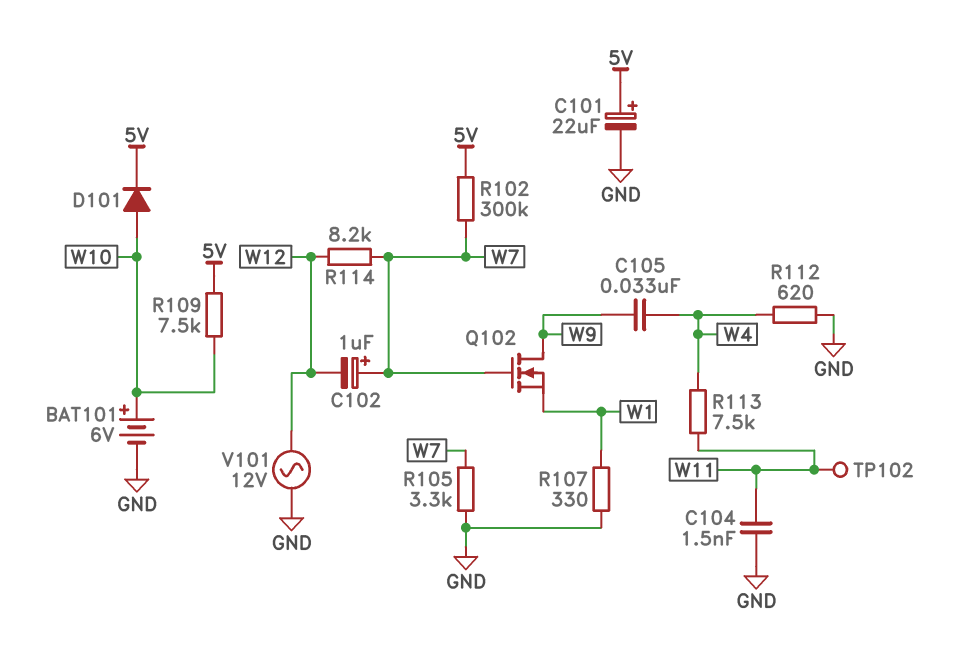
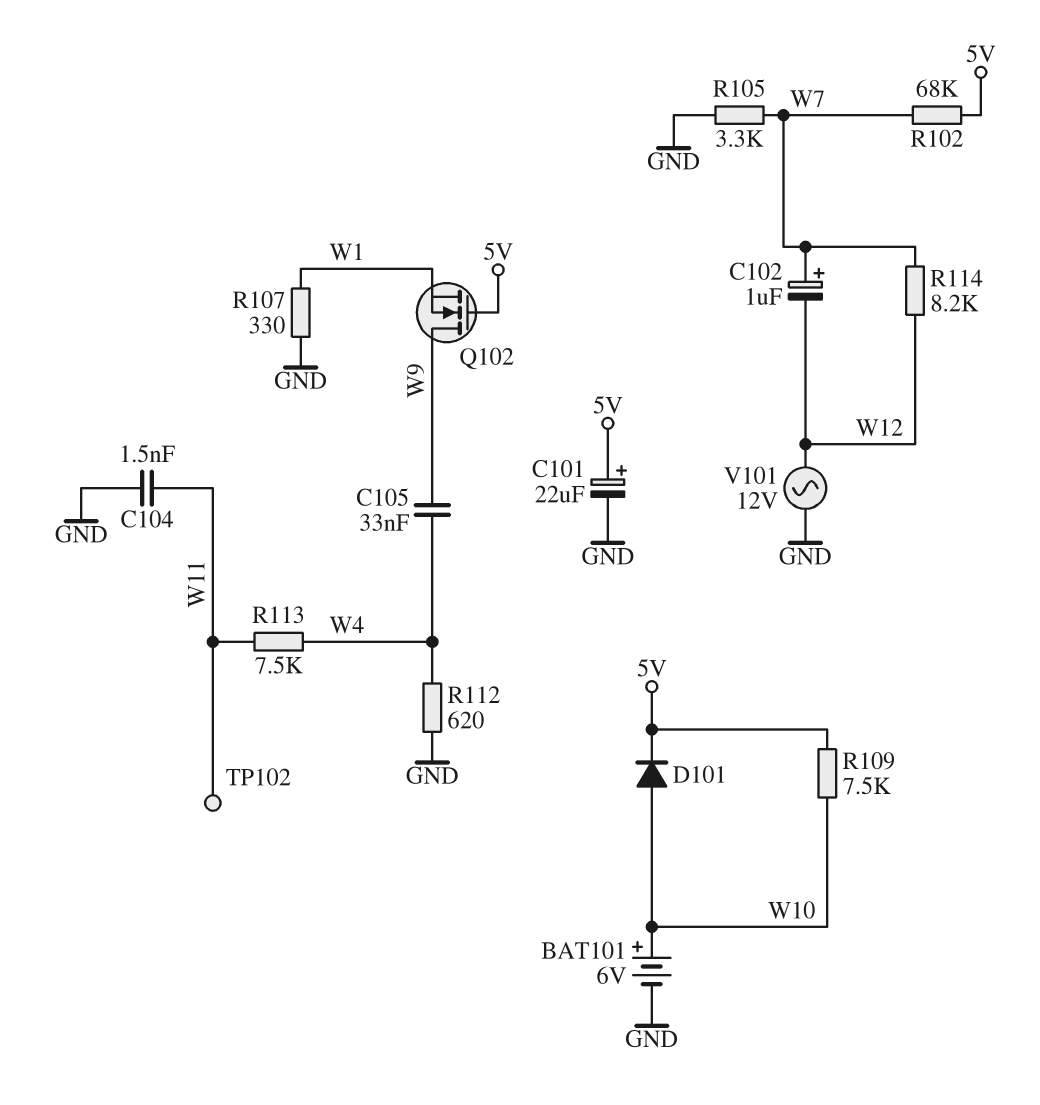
Q102: NMOS (G W7, D W9, S W1) -> NMOS (G 5V, D W9, S W1)
R102: 300k (5V, W7) -> 68k (5V, W7)

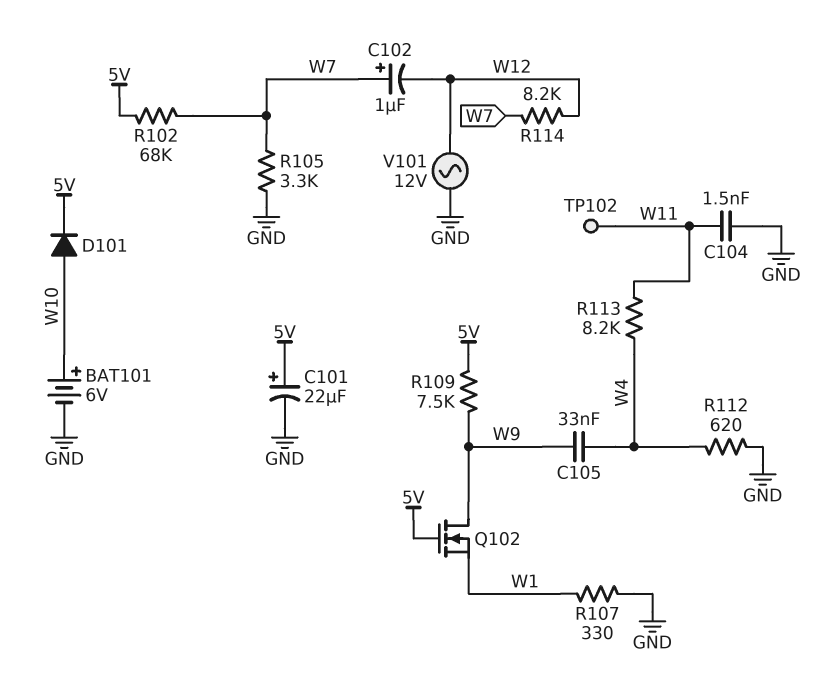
R109: 7.5k (5V, W10) -> 7.5k (5V, W9)
R113: 7.5k (W4, W11) -> 8.2k (W4, W11)

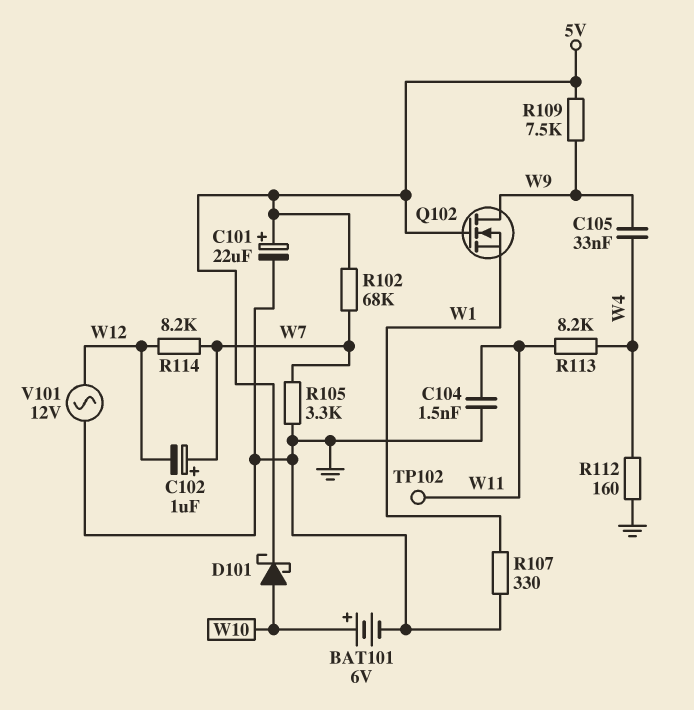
D101: diode (A W10, K 5V) -> schottky (A W10, K 5V)
R112: 620 (GND, W4) -> 160 (GND, W4)

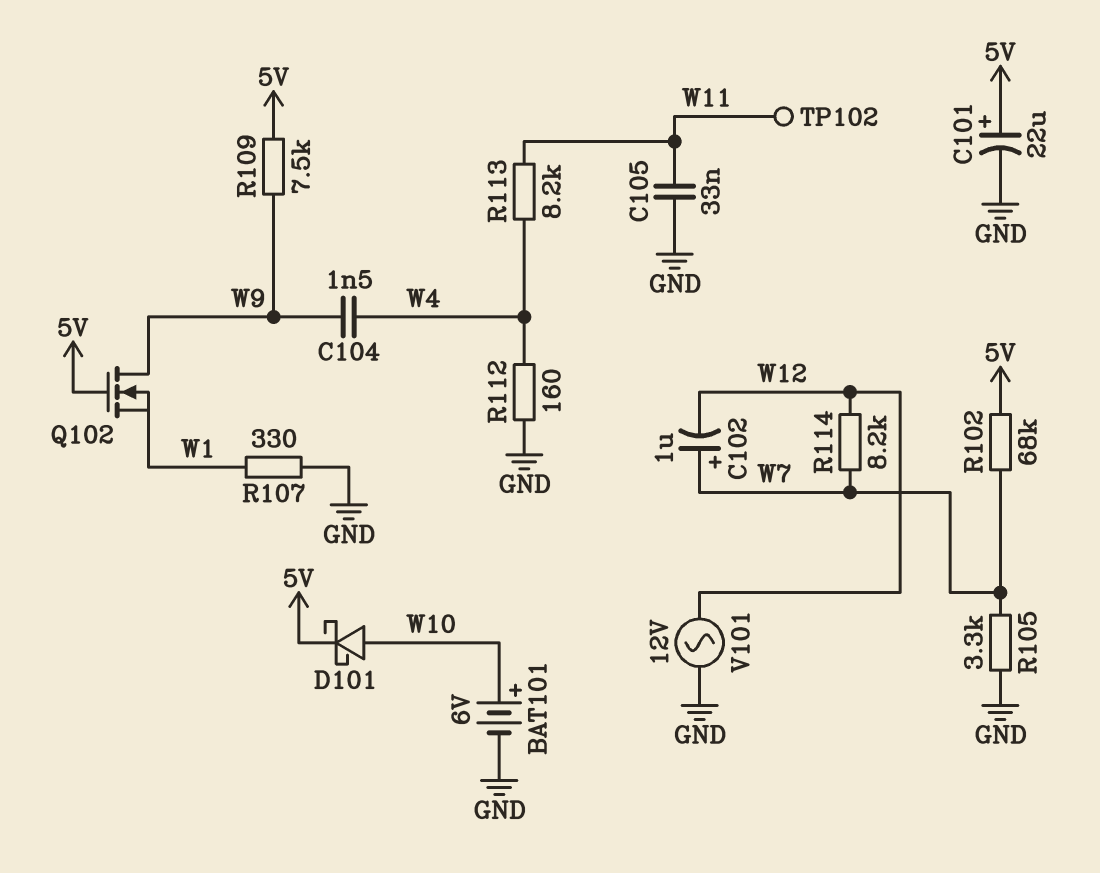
C104: 1.5nF (GND, W11) -> 1.5nF (W4, W9)
C105: 33nF (W4, W9) -> 33nF (GND, W11)

